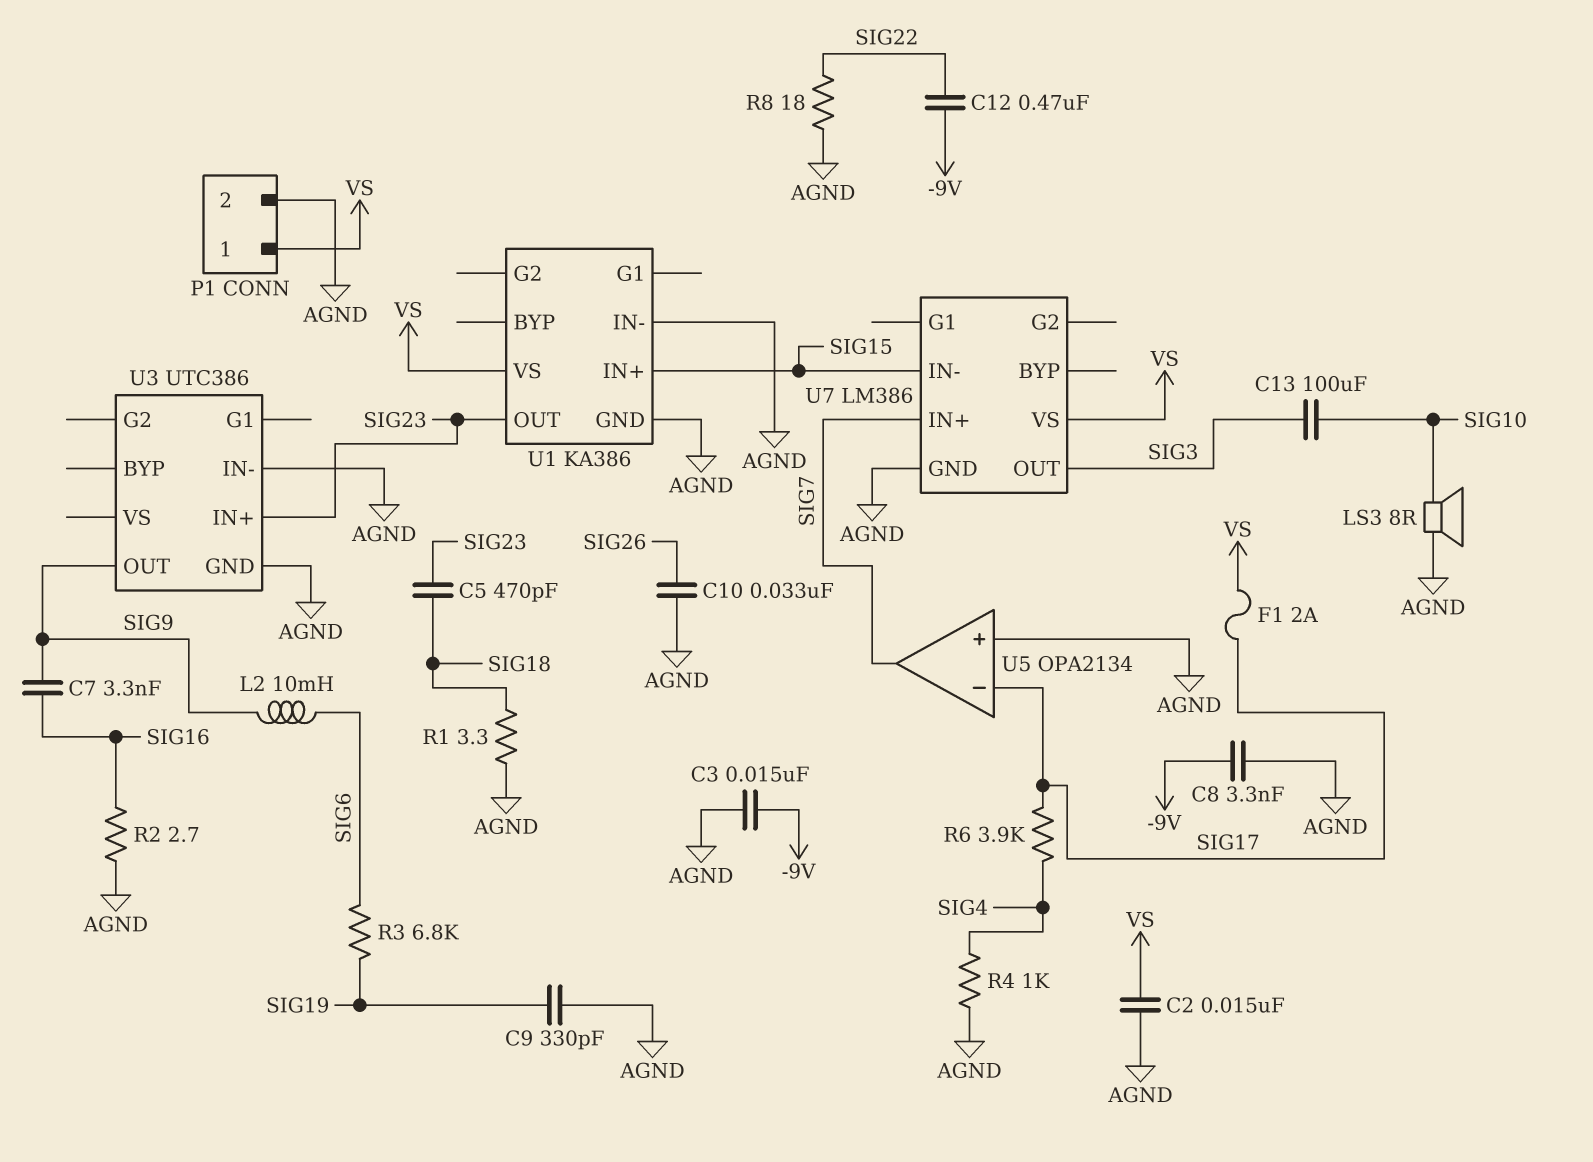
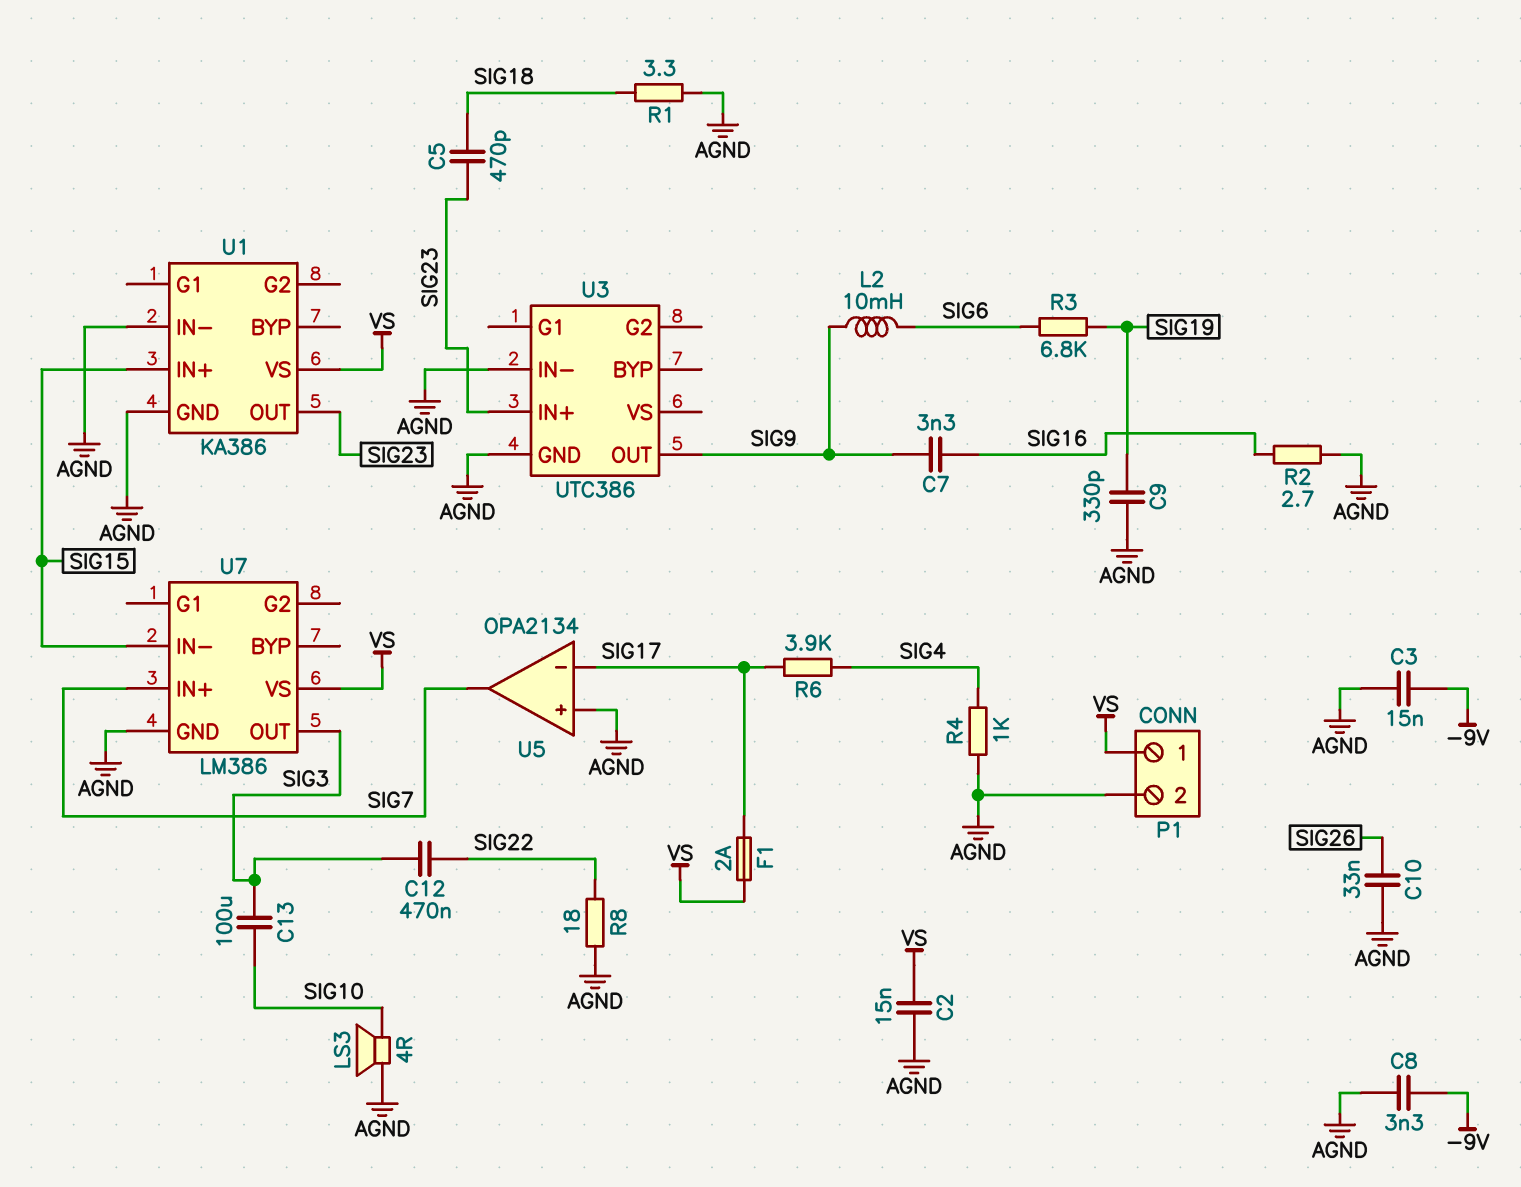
C12: 470nF (-9V, SIG22) -> 470nF (SIG3, SIG22)
LS3: speaker 8R (AGND, SIG10) -> speaker 4R (AGND, SIG10)

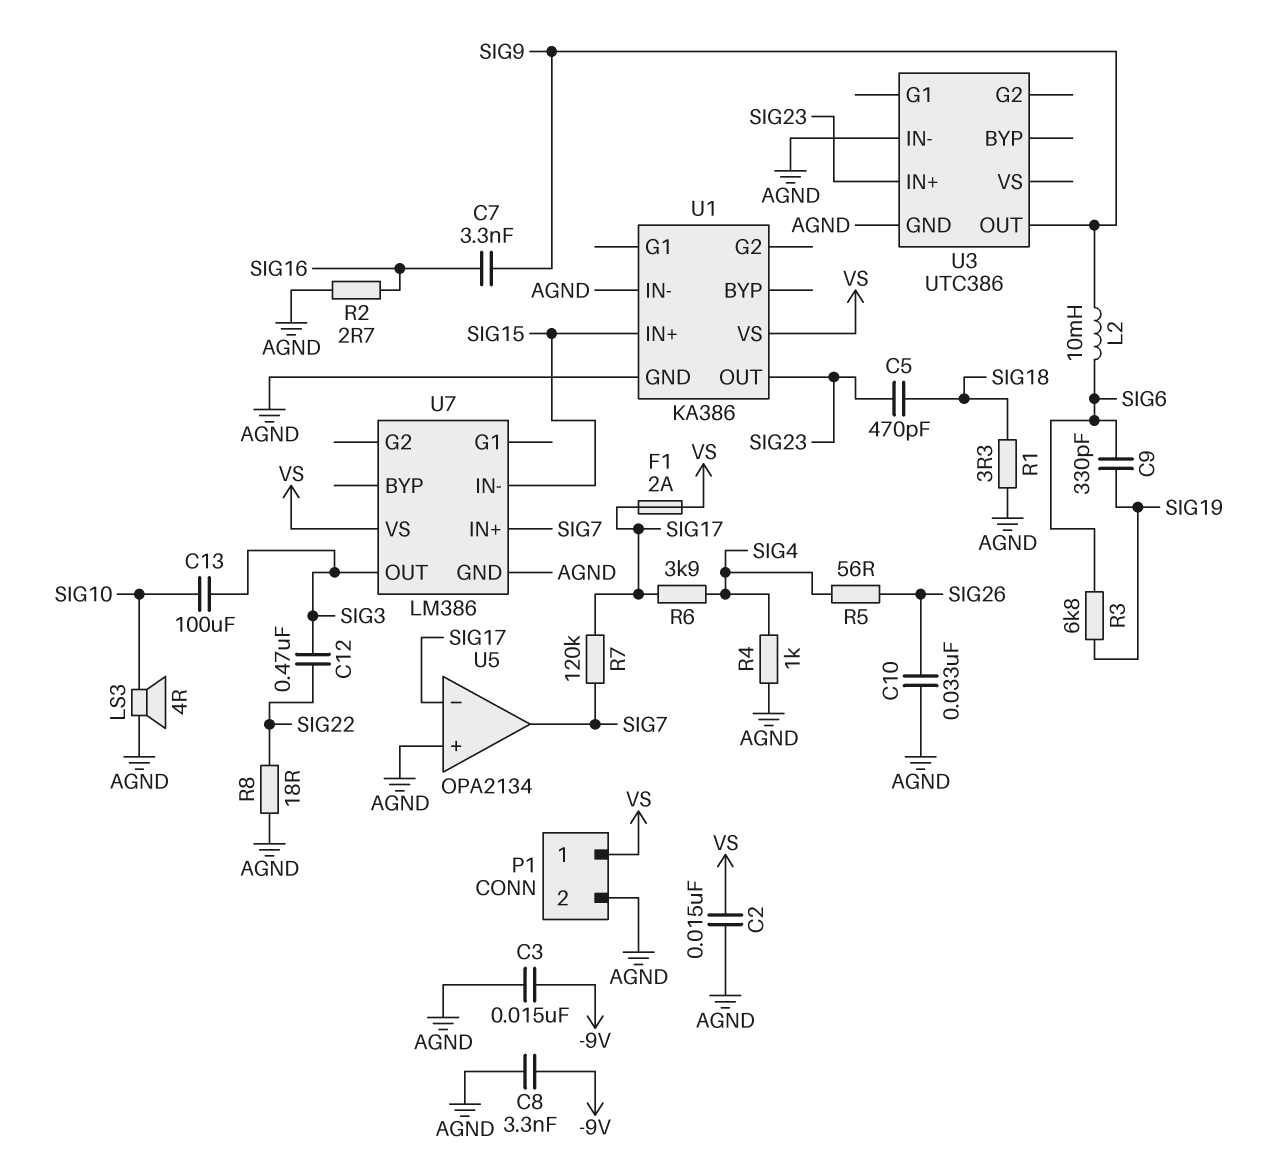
C9: 330pF (AGND, SIG19) -> 330pF (SIG6, SIG19)
R5: none -> 56 (SIG4, SIG26)
R7: none -> 120k (SIG7, SIG17)

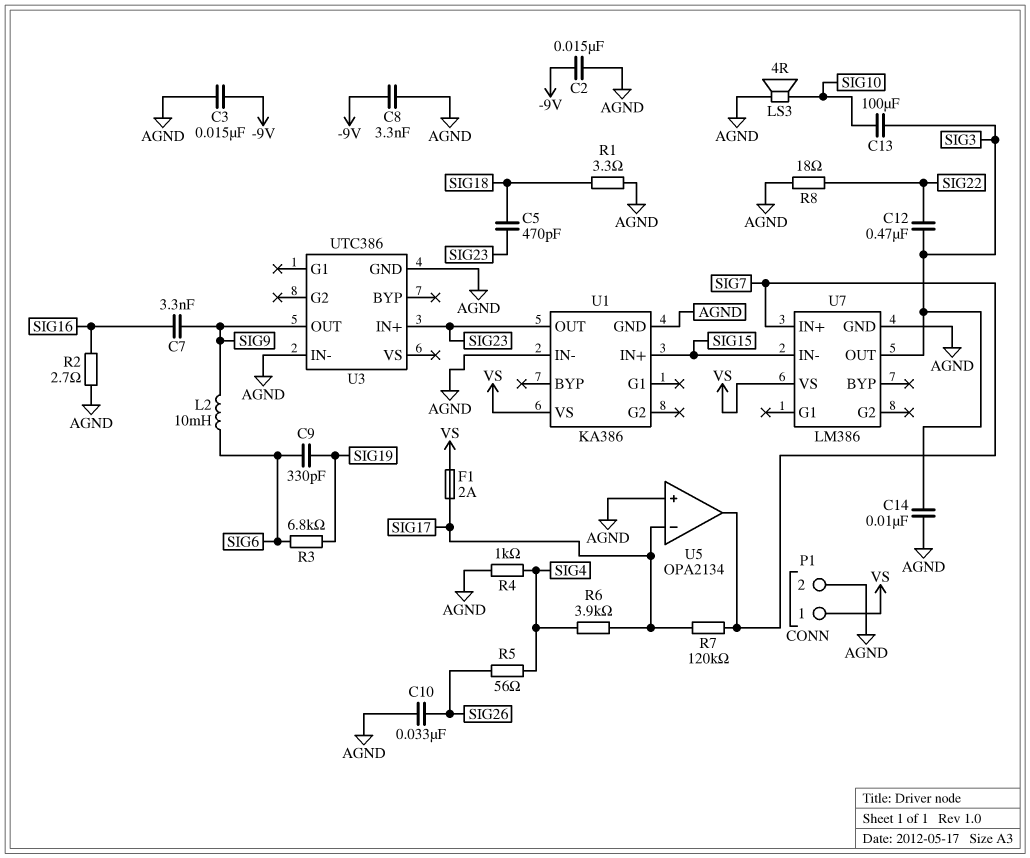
C2: 15nF (AGND, VS) -> 15nF (-9V, AGND)
C14: none -> 10nF (AGND, SIG3)

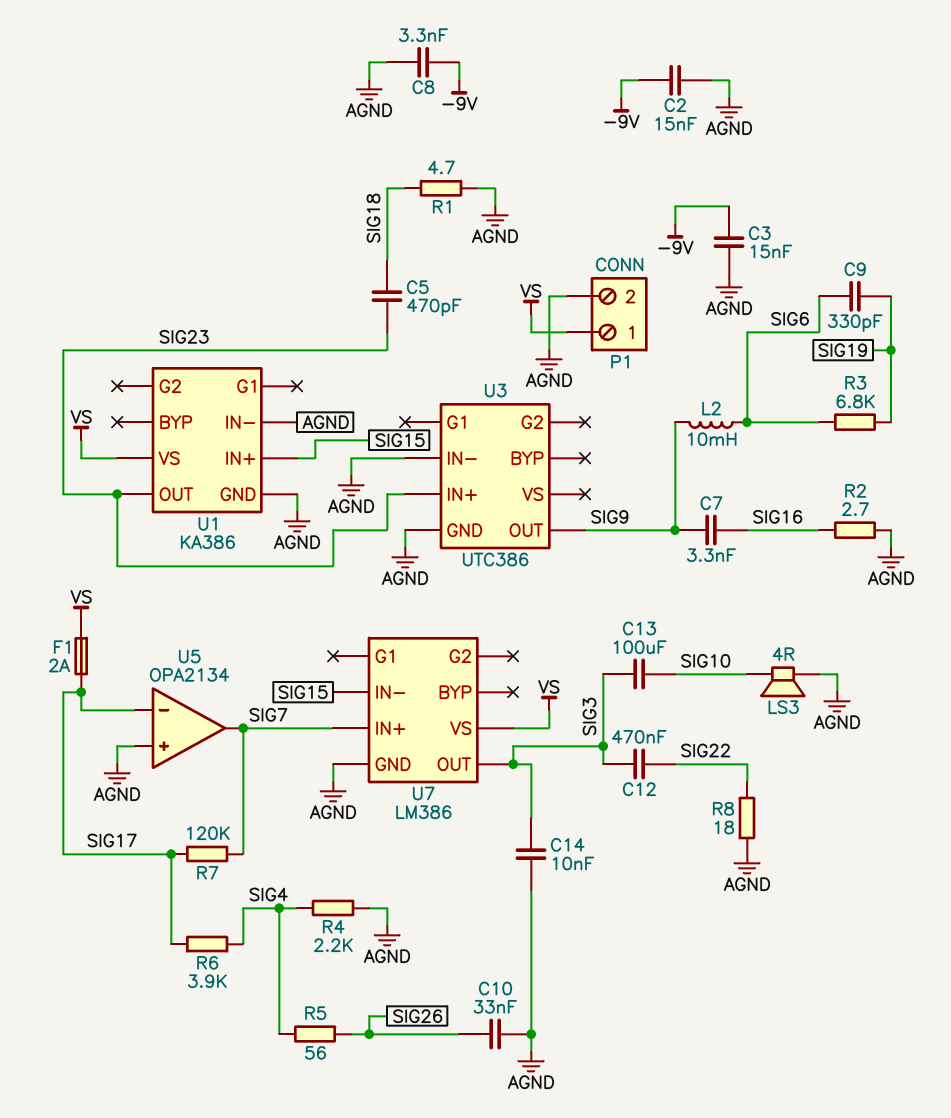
R1: 3.3 (AGND, SIG18) -> 4.7 (AGND, SIG18)
R4: 1k (AGND, SIG4) -> 2.2k (AGND, SIG4)

